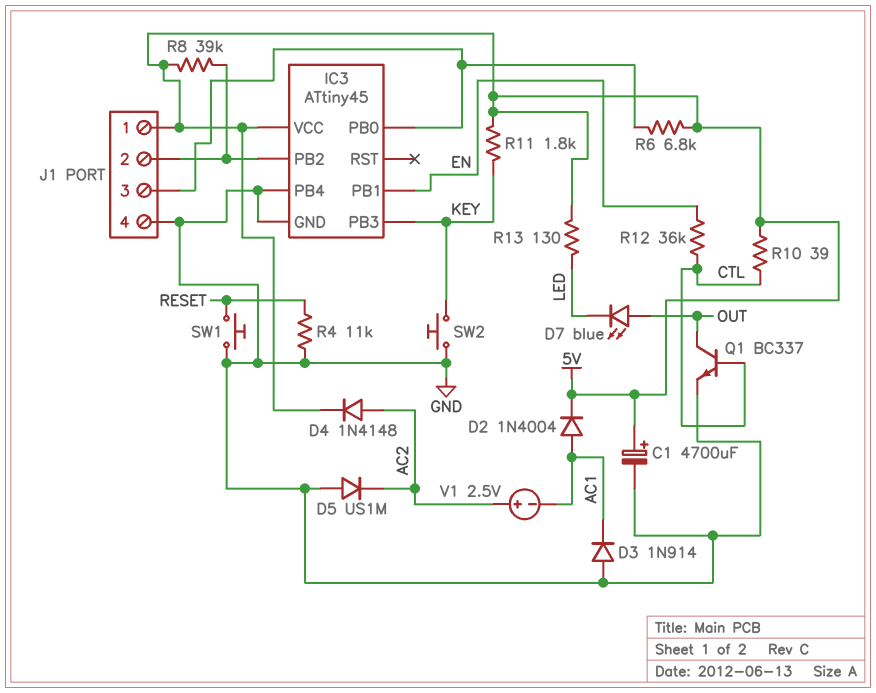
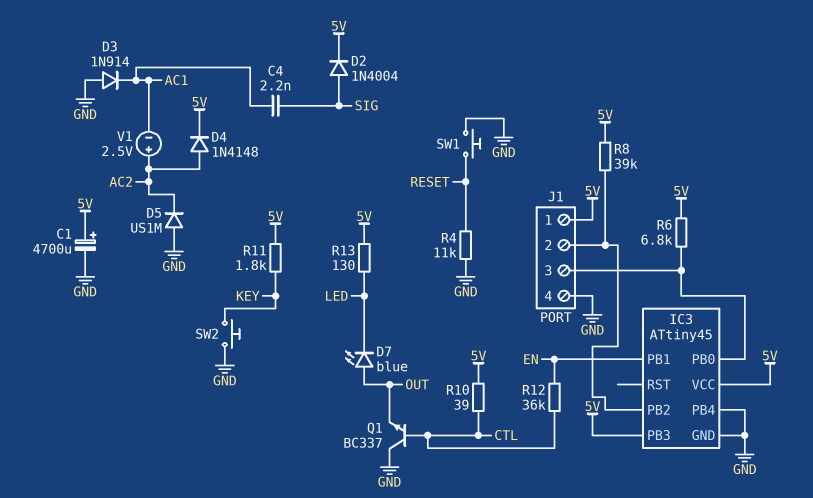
C4: none -> 2.2nF (AC1, SIG)
D2: diode 1N4004 (A AC1, K 5V) -> diode 1N4004 (A SIG, K 5V)
IC3 pin PB3: KEY -> 5V
Q1: NPN BC337 (B CTL, C OUT, E GND) -> NPN BC337 (B CTL, C GND, E OUT)

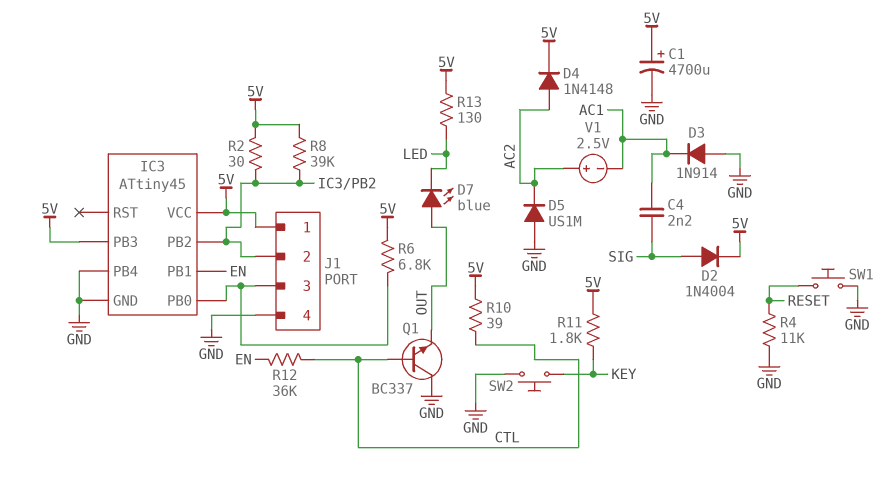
R2: none -> 30 (5V, IC3/PB2)

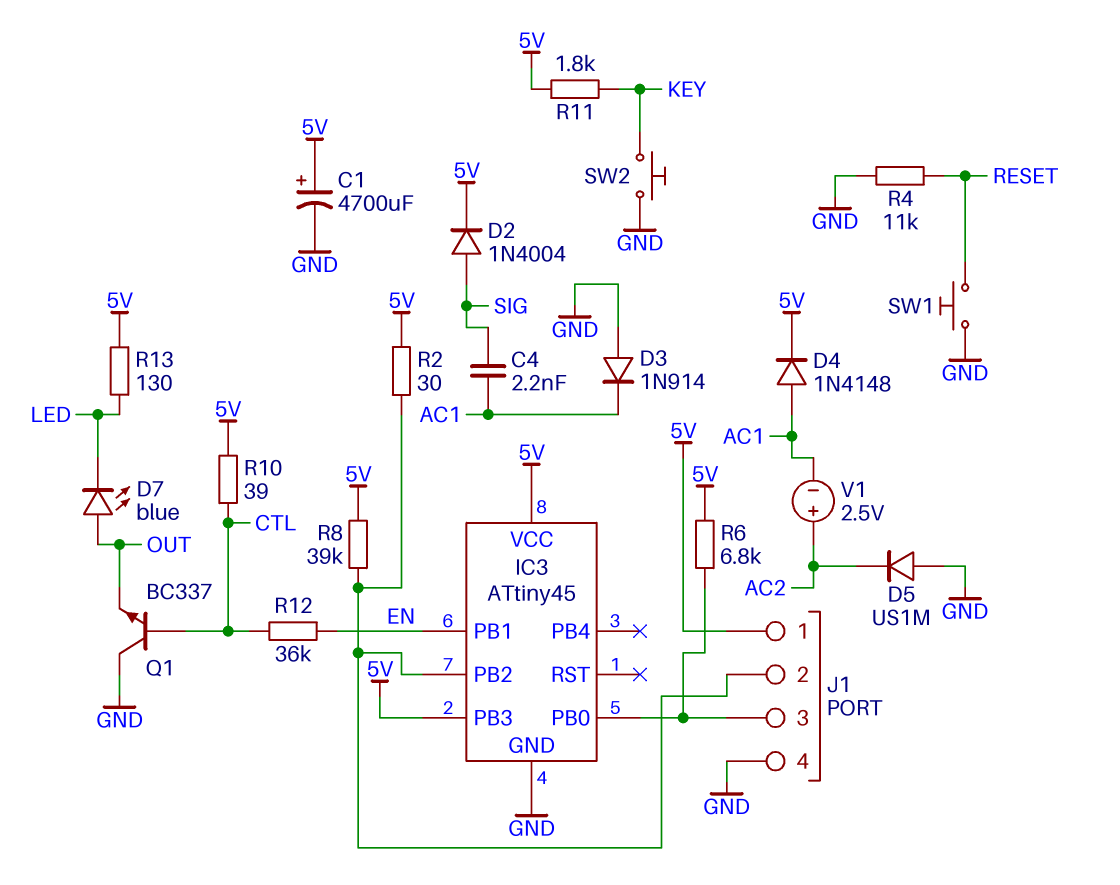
D4: diode 1N4148 (A AC2, K 5V) -> diode 1N4148 (A AC1, K 5V)
IC3 pin PB4: GND -> none

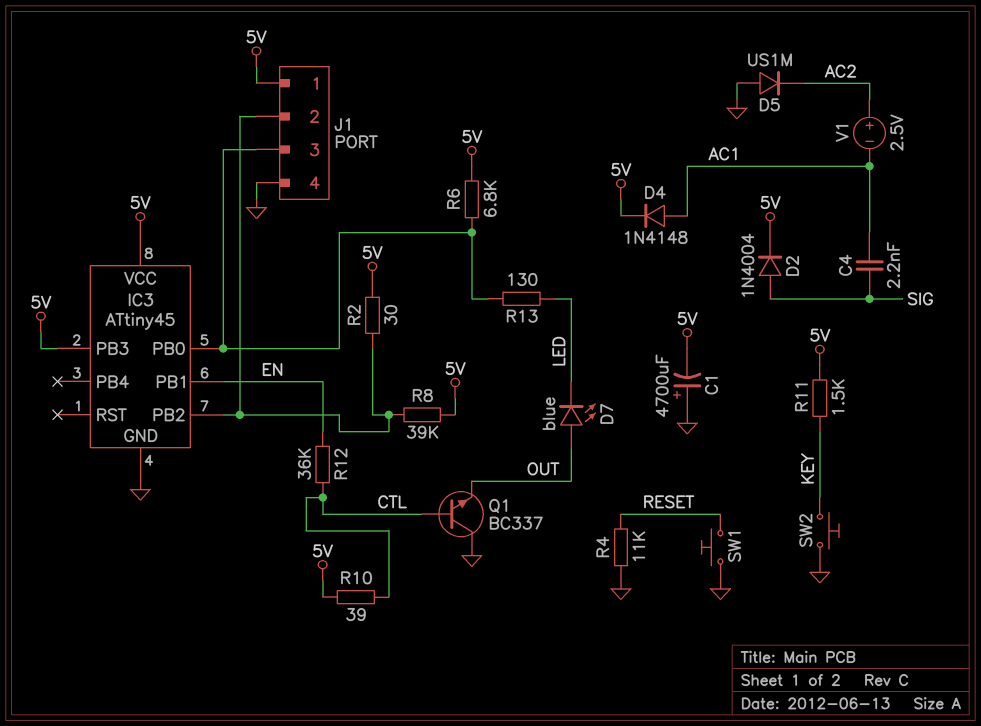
C1: 4700uF (plus 5V, minus GND) -> 4700uF (plus GND, minus 5V)
D3: diode 1N914 (A GND, K AC1) -> none
R11: 1.8k (5V, KEY) -> 1.5k (5V, KEY)
R13: 130 (5V, LED) -> 130 (IC3/PB0, LED)

